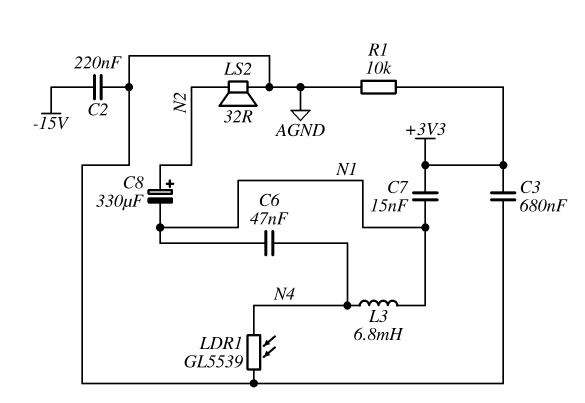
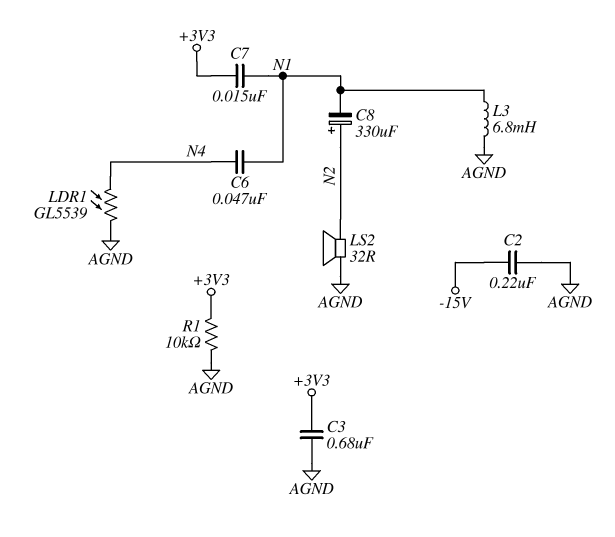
L3: 6.8mH (N1, N4) -> 6.8mH (AGND, N1)

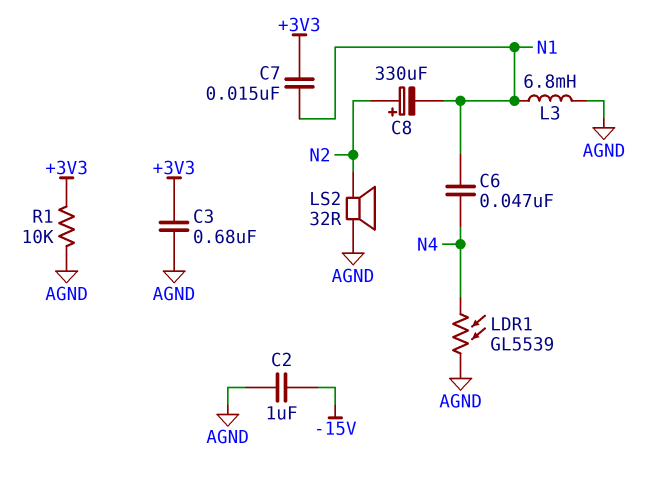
C2: 220nF (-15V, AGND) -> 1uF (-15V, AGND)

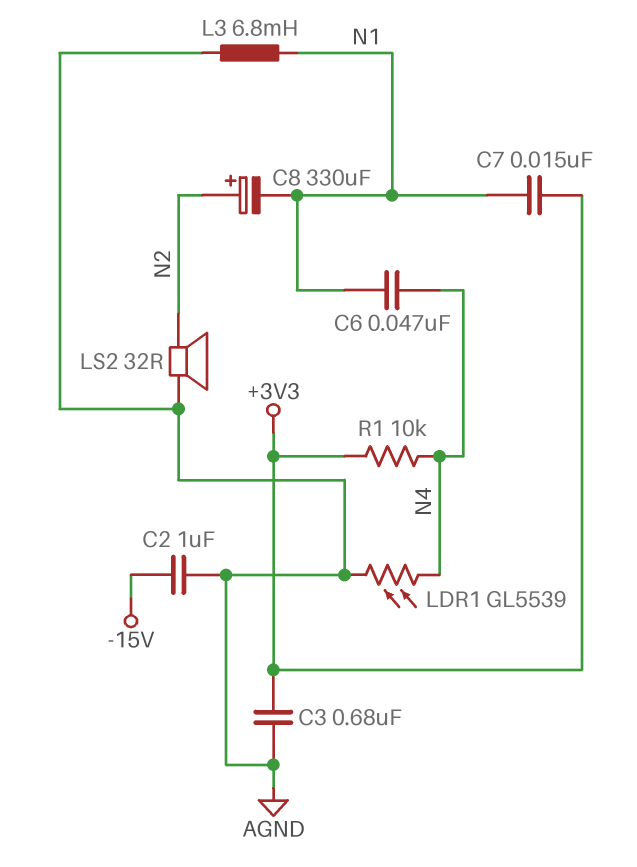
R1: 10k (+3V3, AGND) -> 10k (+3V3, N4)

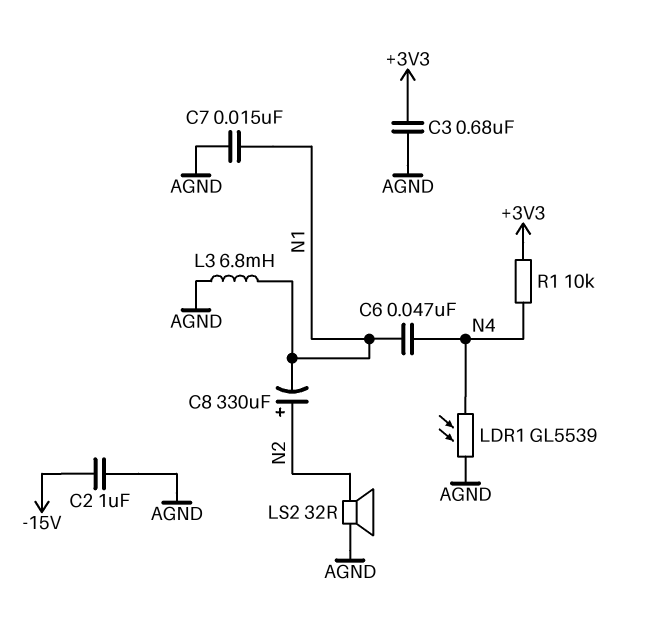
C7: 15nF (+3V3, N1) -> 15nF (AGND, N1)

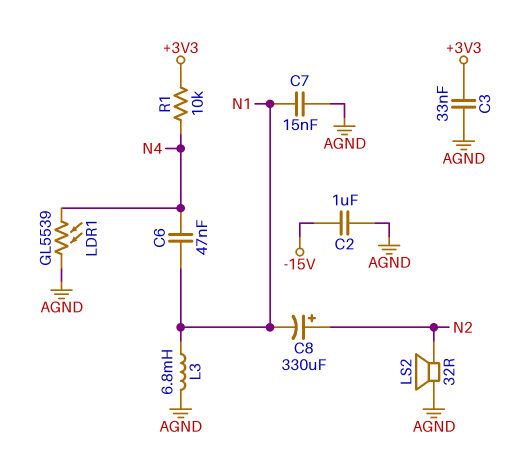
C3: 680nF (+3V3, AGND) -> 33nF (+3V3, AGND)

